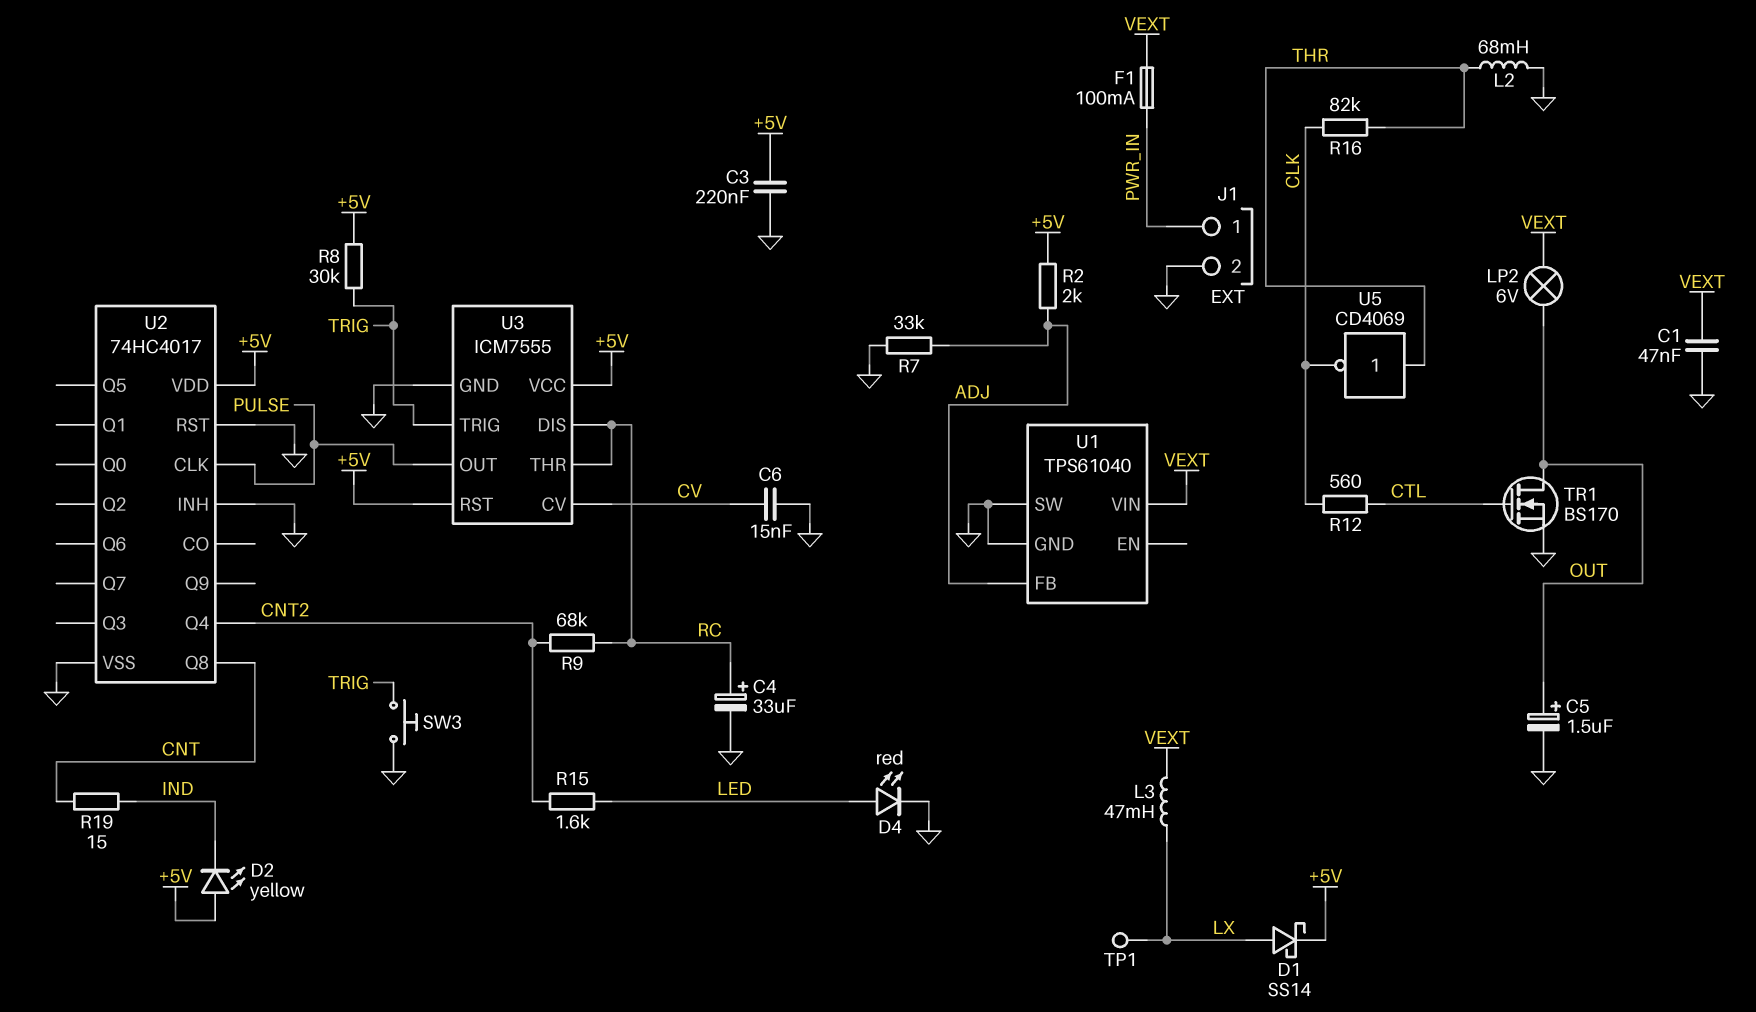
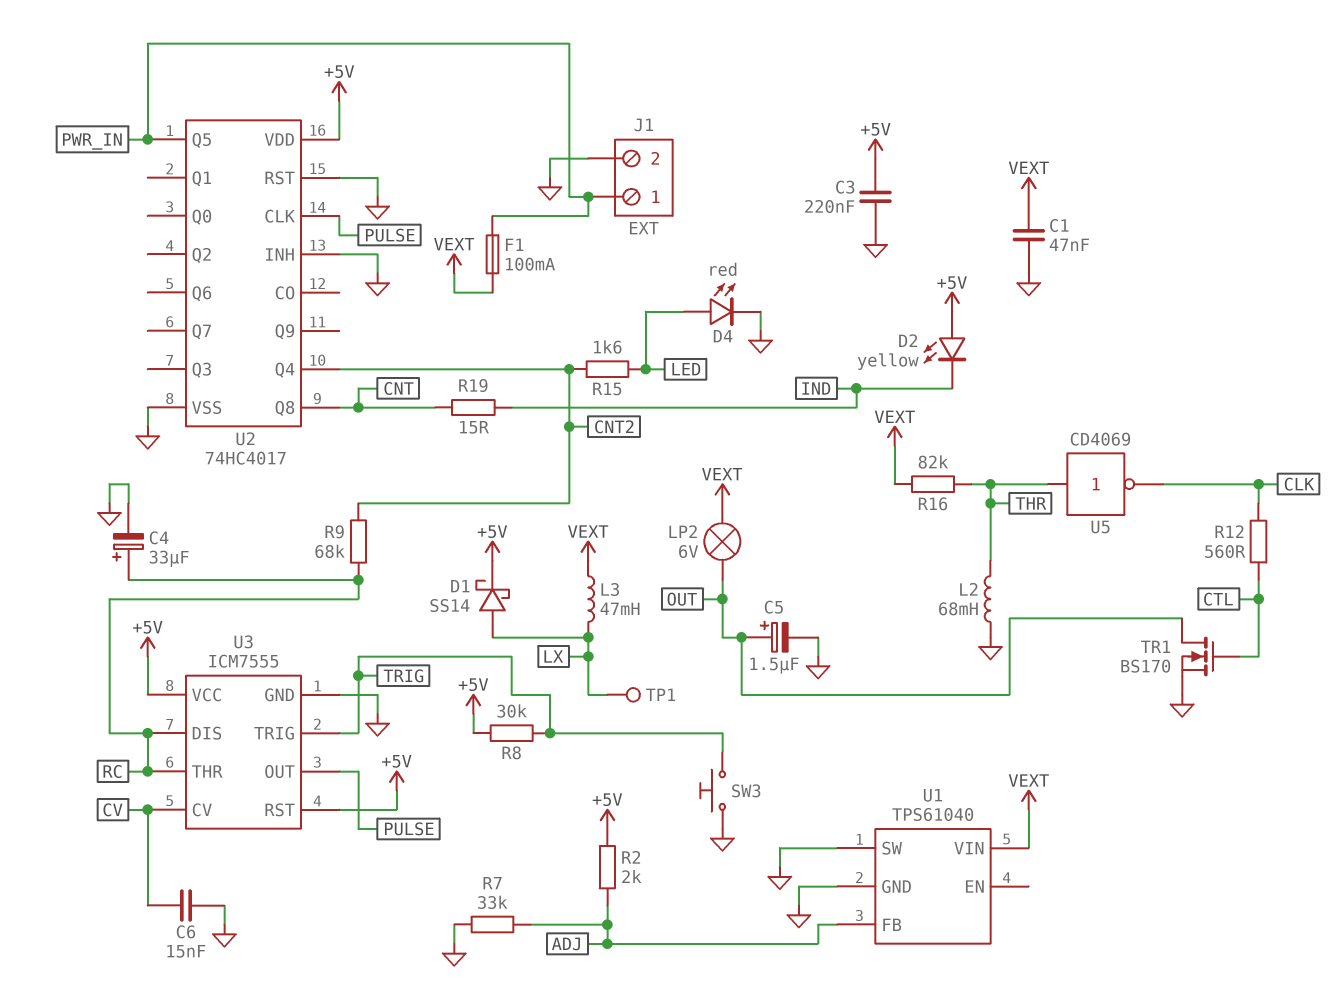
R16: 82k (CLK, THR) -> 82k (THR, VEXT)
U2 pin Q5: none -> PWR_IN

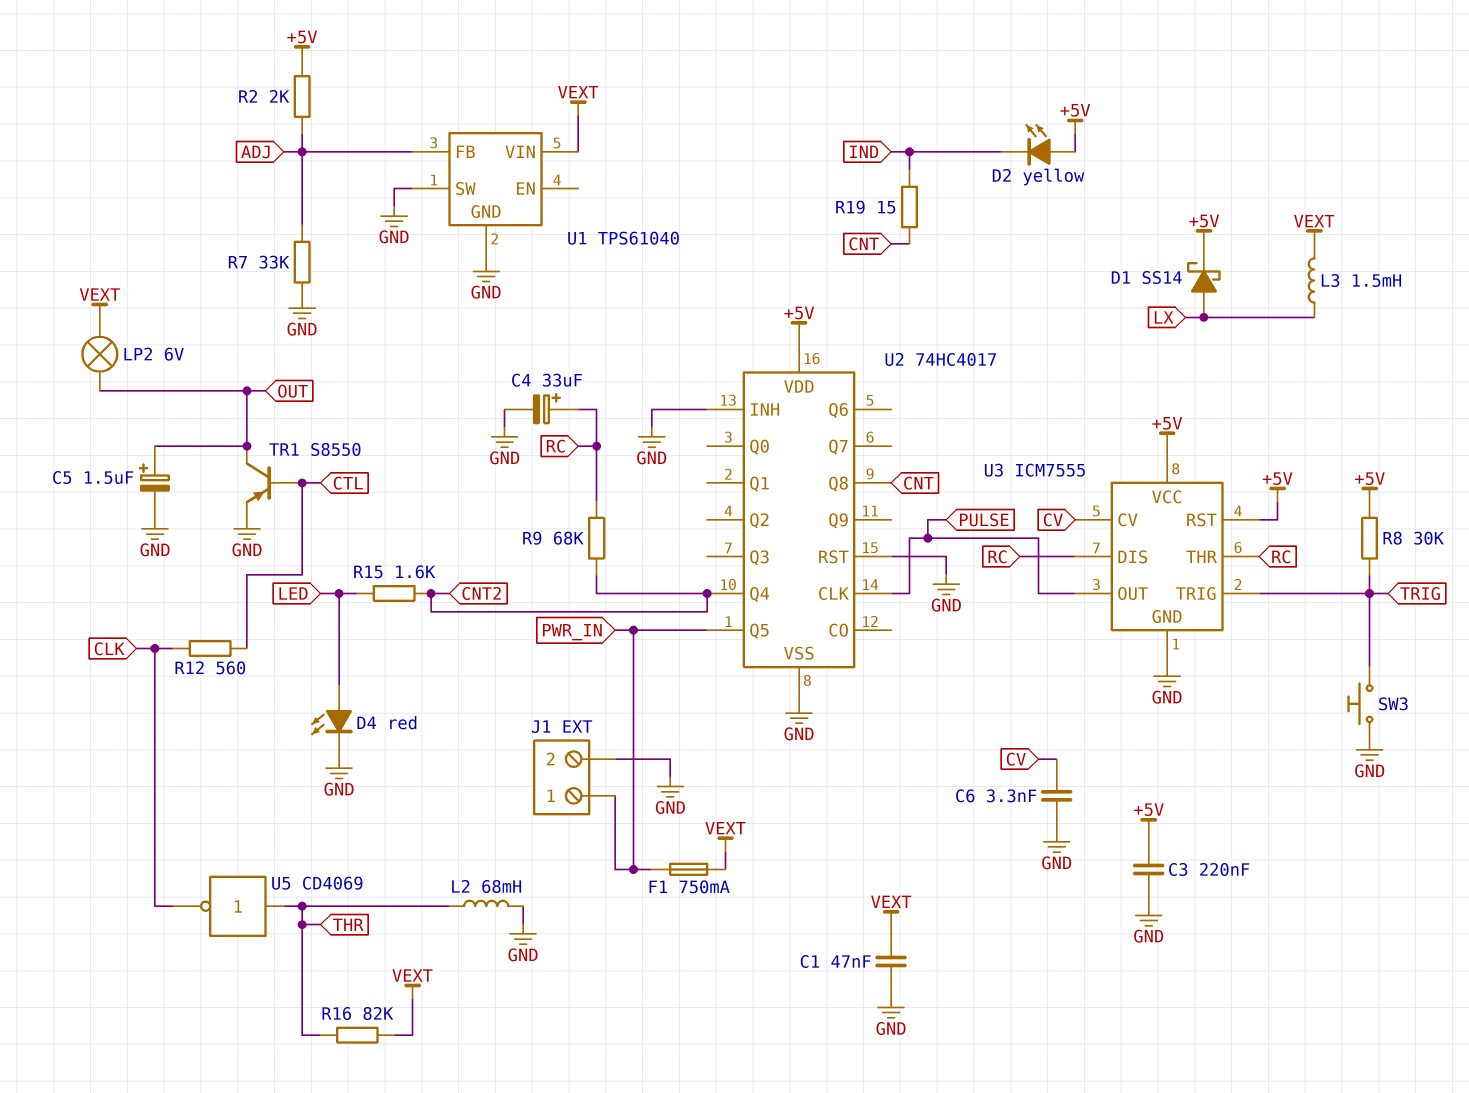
C6: 15nF (CV, GND) -> 3.3nF (CV, GND)
F1: 100mA (PWR_IN, VEXT) -> 750mA (PWR_IN, VEXT)
L3: 47mH (LX, VEXT) -> 1.5mH (LX, VEXT)
TP1: test point (LX) -> none
TR1: NMOS BS170 (G CTL, D OUT, S GND) -> PNP S8550 (B CTL, C OUT, E GND)

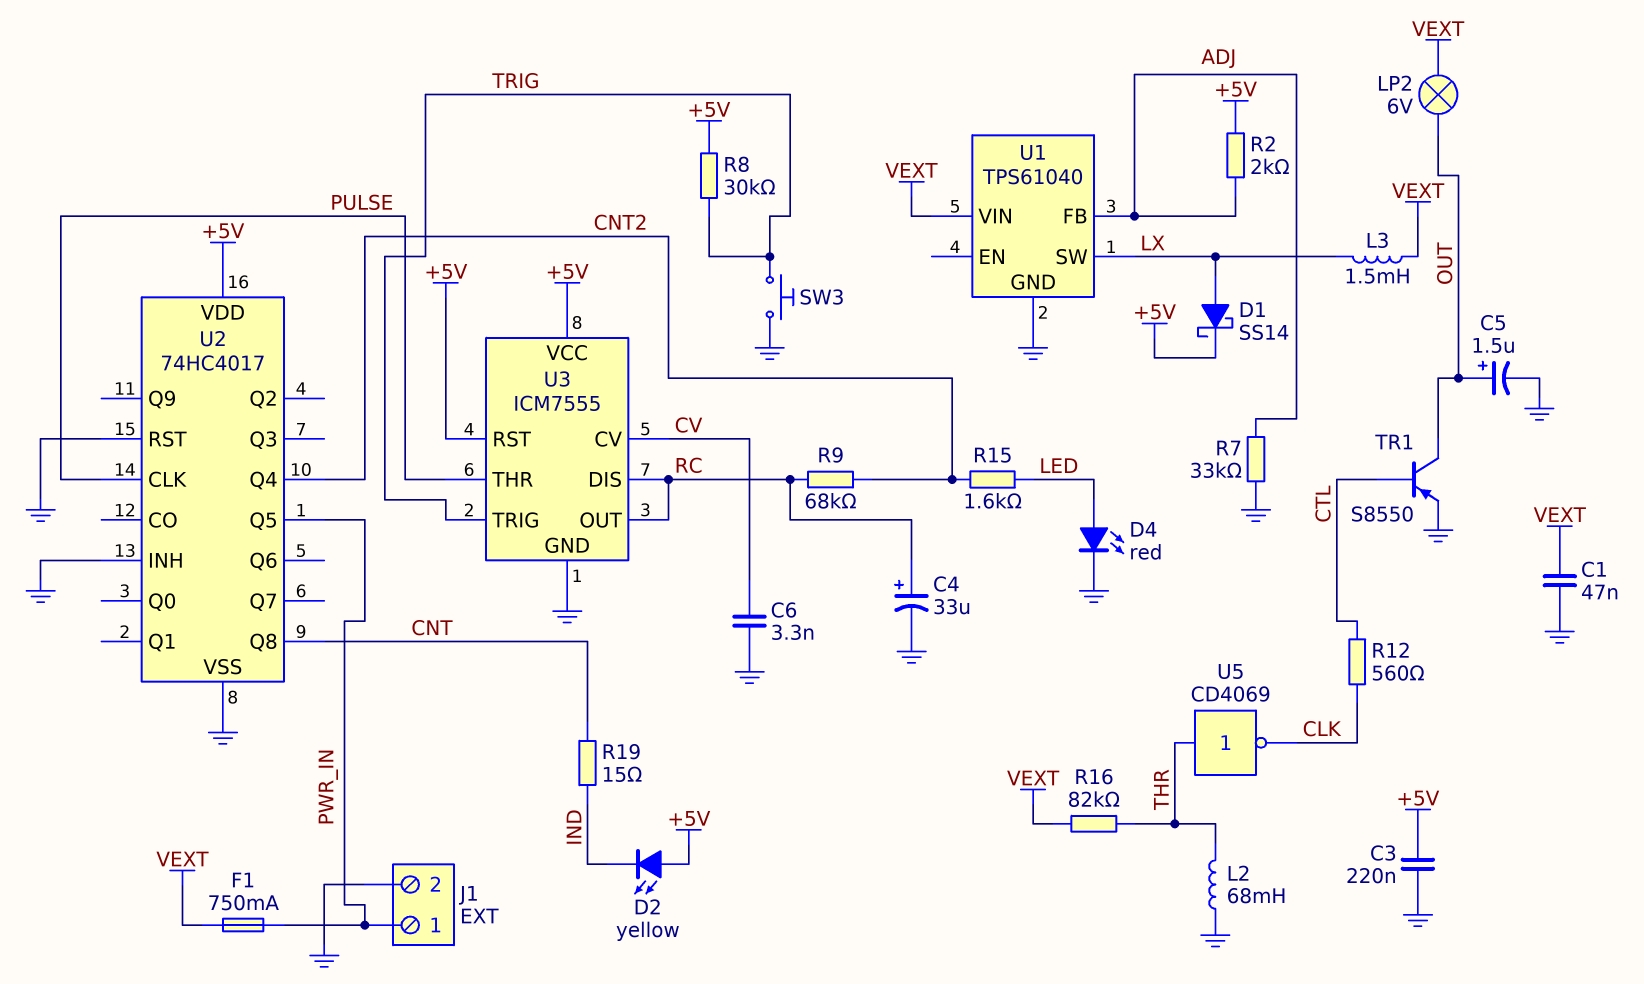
U1 pin SW: GND -> LX
U3 pin OUT: PULSE -> RC
U3 pin THR: RC -> PULSE

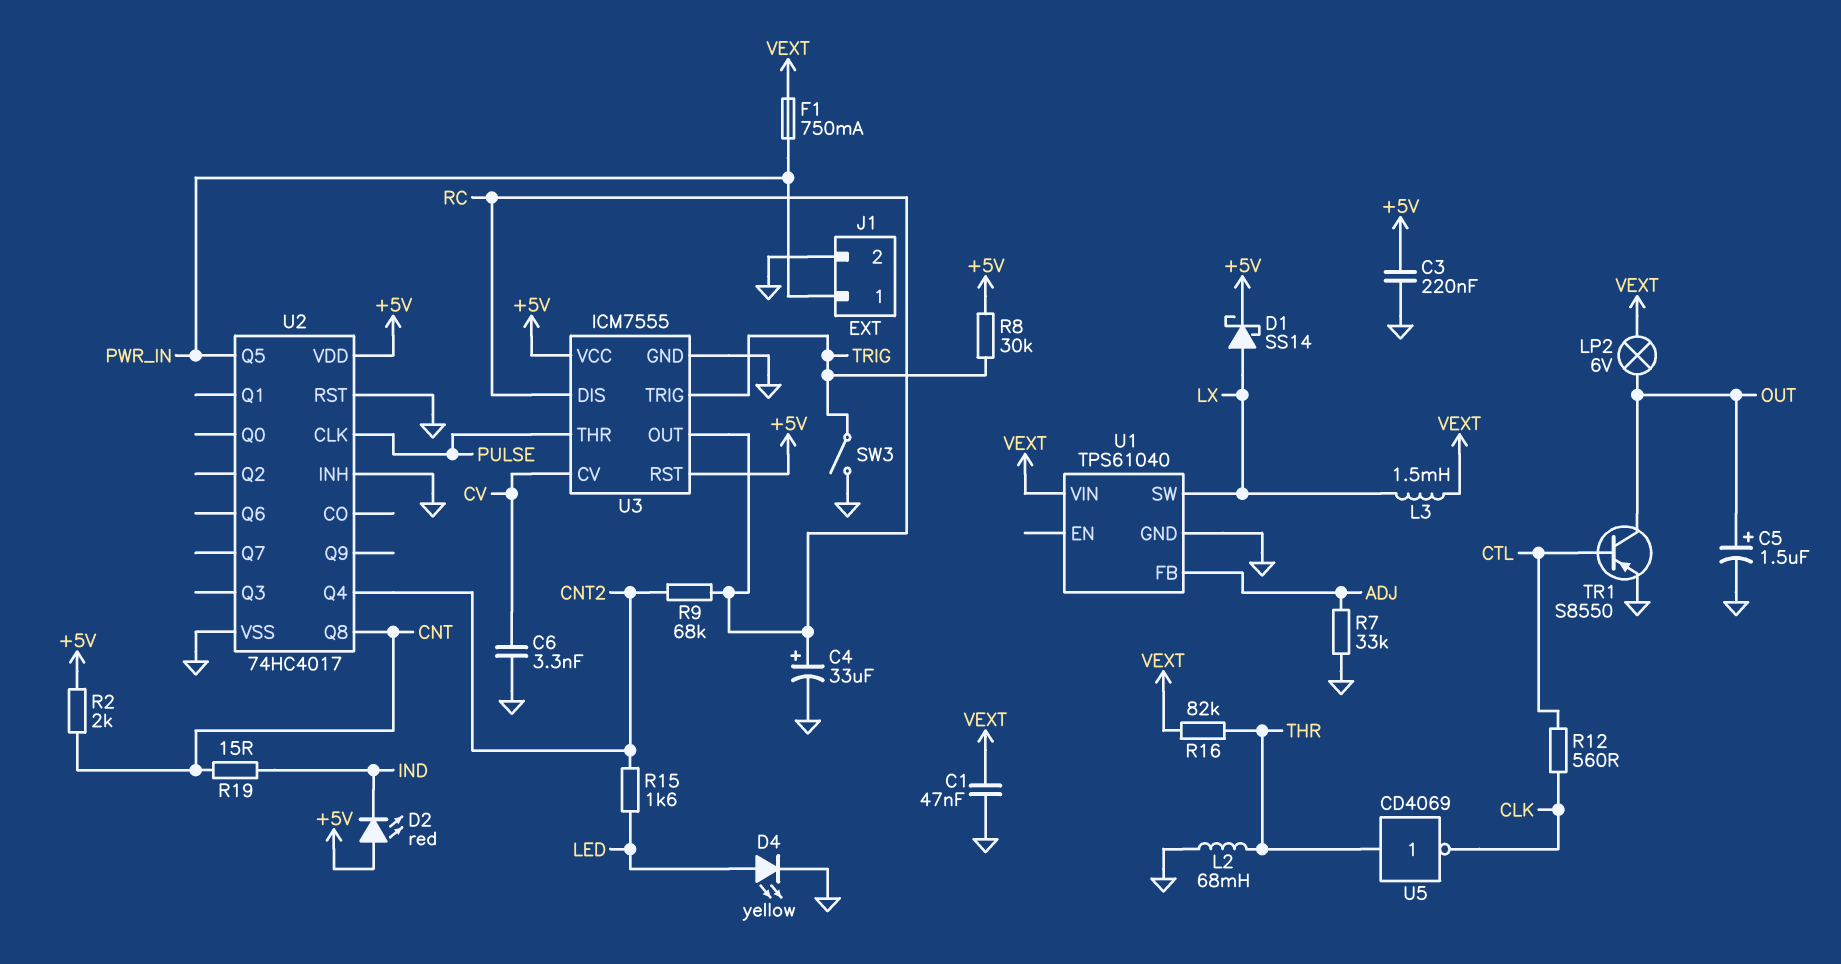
D2: LED yellow (A +5V, K IND) -> LED red (A +5V, K IND)
D4: LED red (A LED, K GND) -> LED yellow (A LED, K GND)
R2: 2k (+5V, ADJ) -> 2k (+5V, CNT)
SW3: button (GND, TRIG) -> switch (GND, TRIG)

